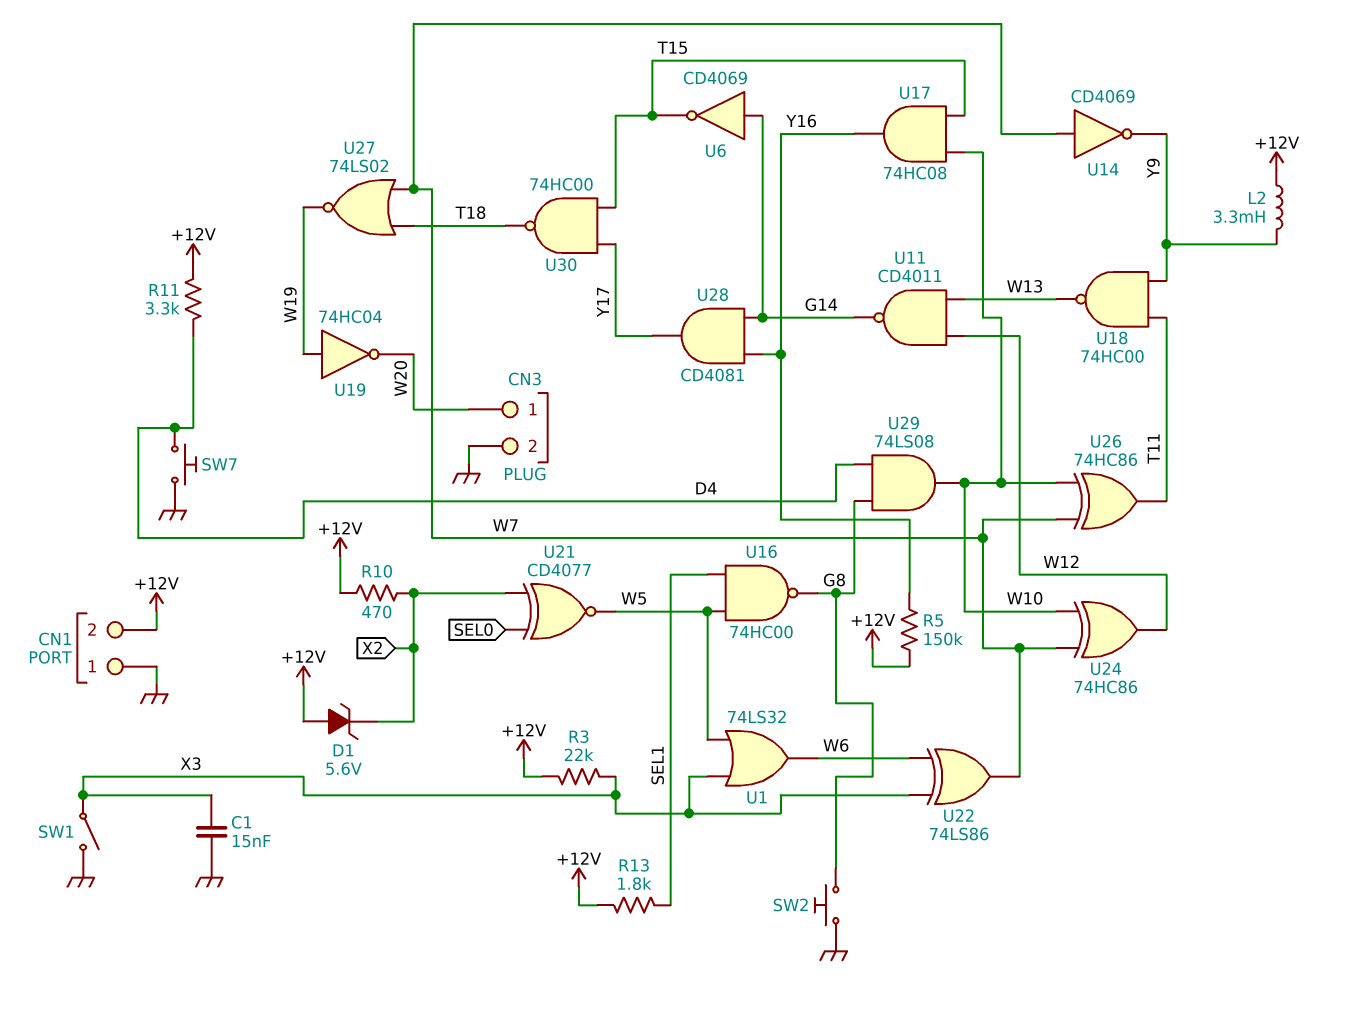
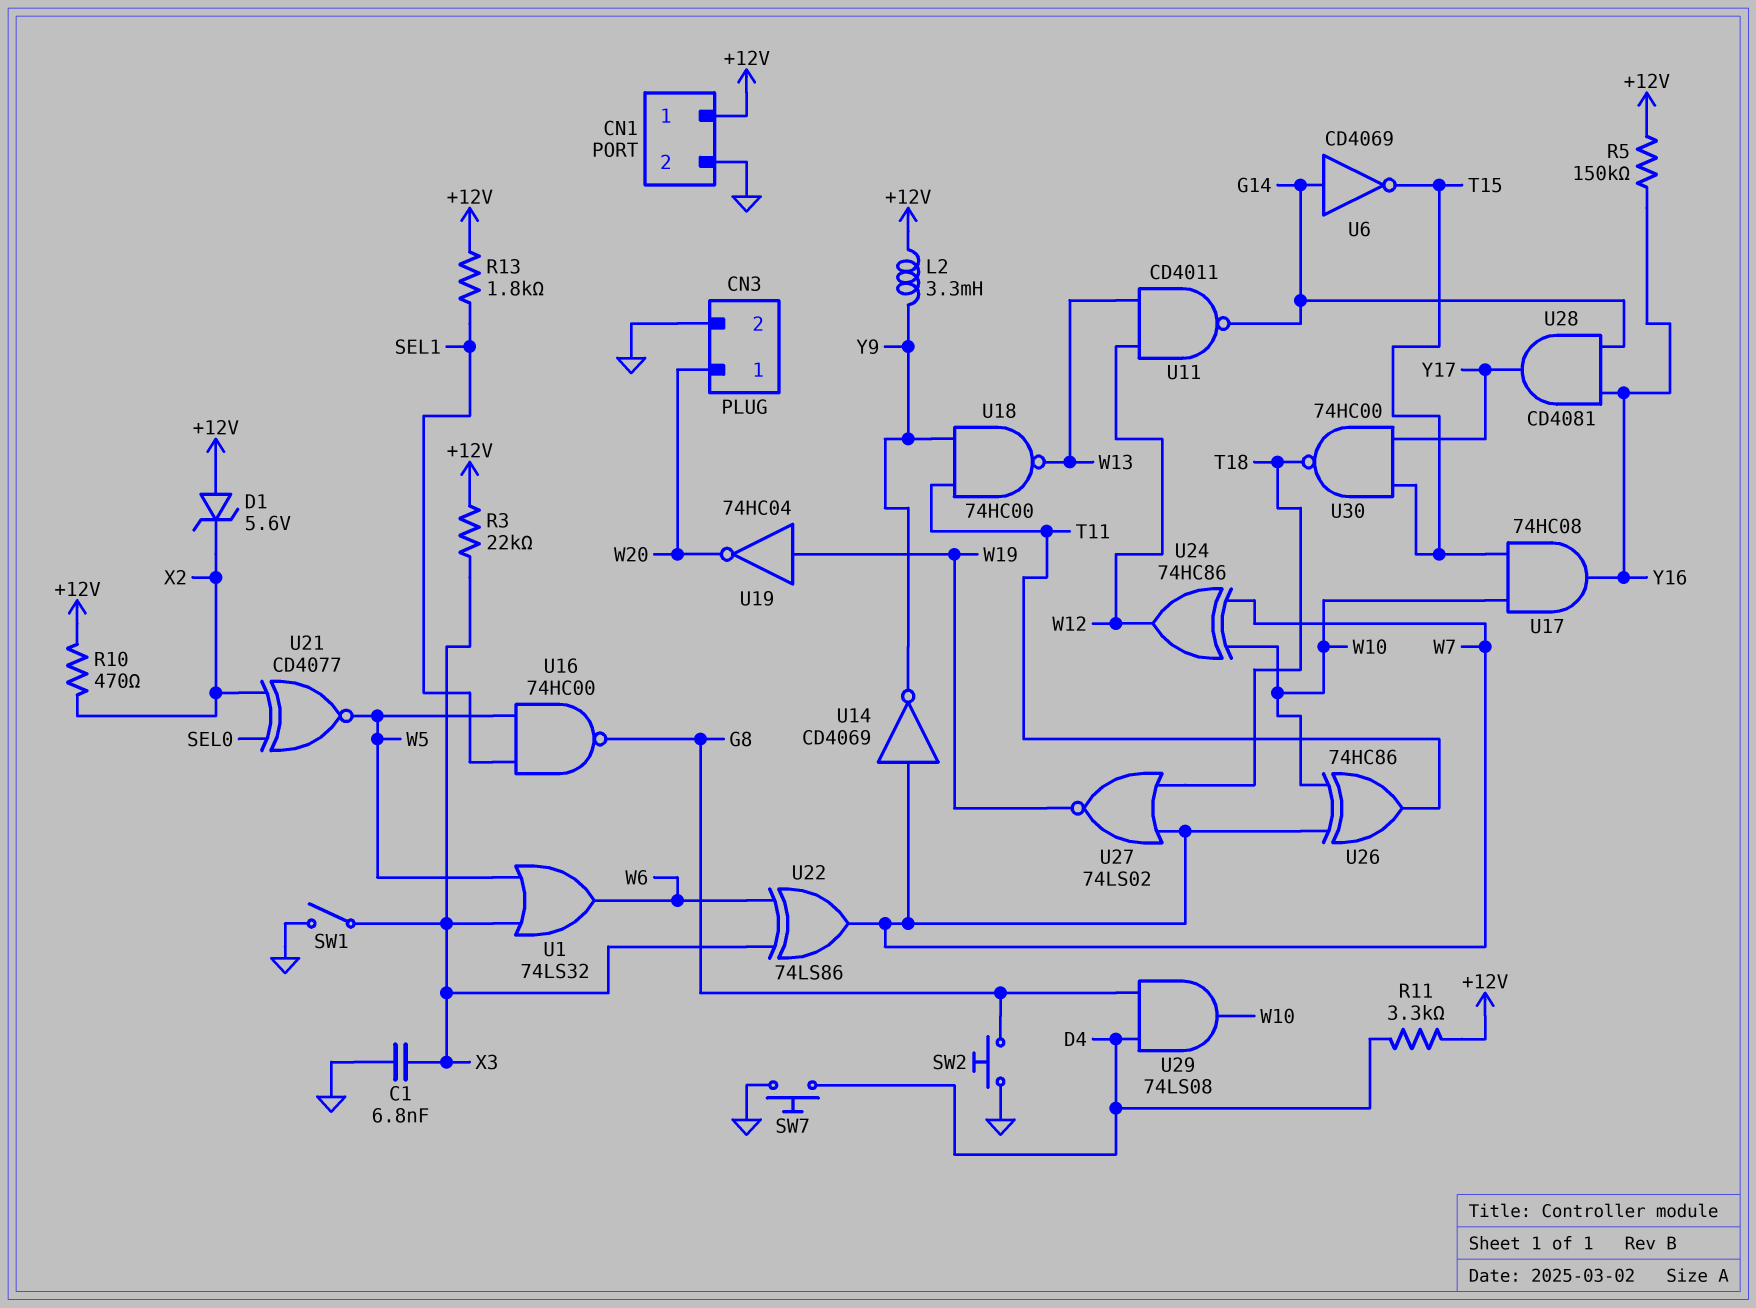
C1: 15nF (GND, X3) -> 6.8nF (GND, X3)
CN1 pin 1: GND -> +12V
CN1 pin 2: +12V -> GND

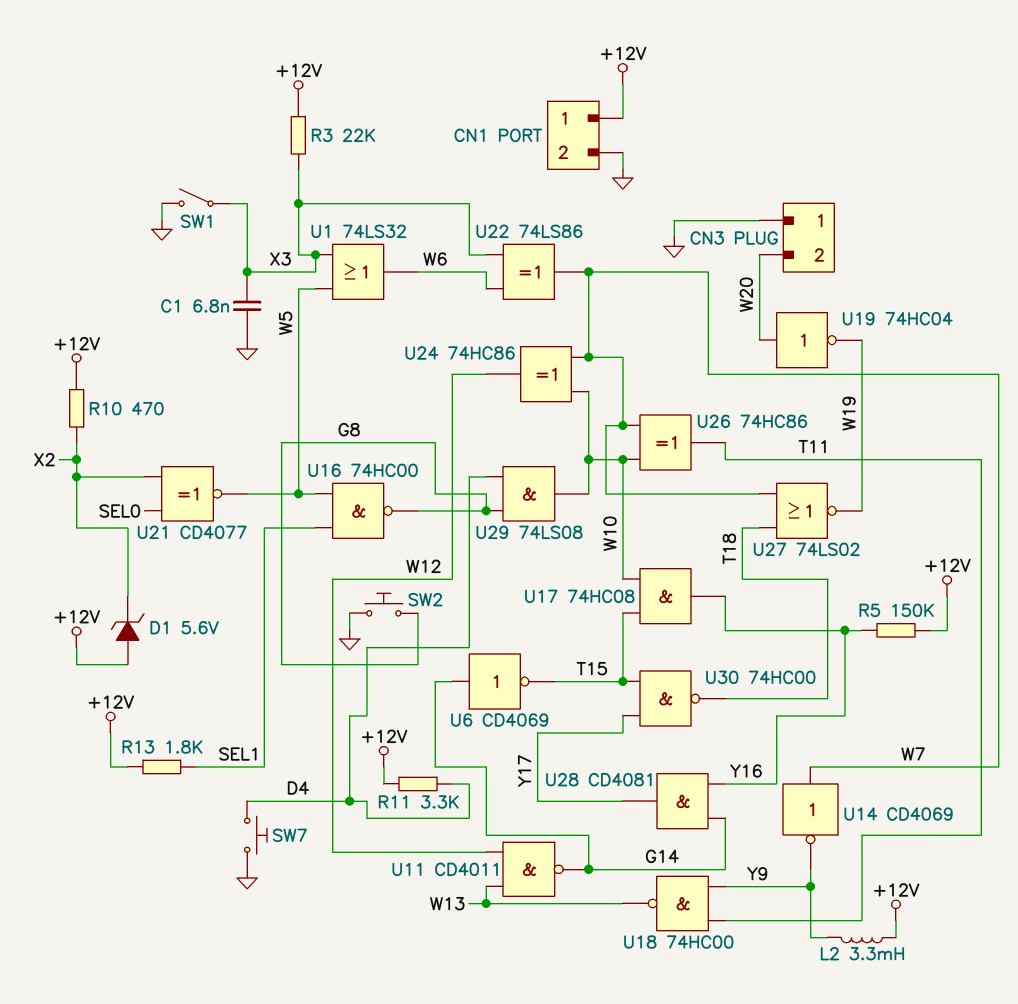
CN3 pin 1: W20 -> GND
CN3 pin 2: GND -> W20
U19: NOT 74HC04 (in W19, out W20) -> NOT 74HC04 (in W20, out W19)

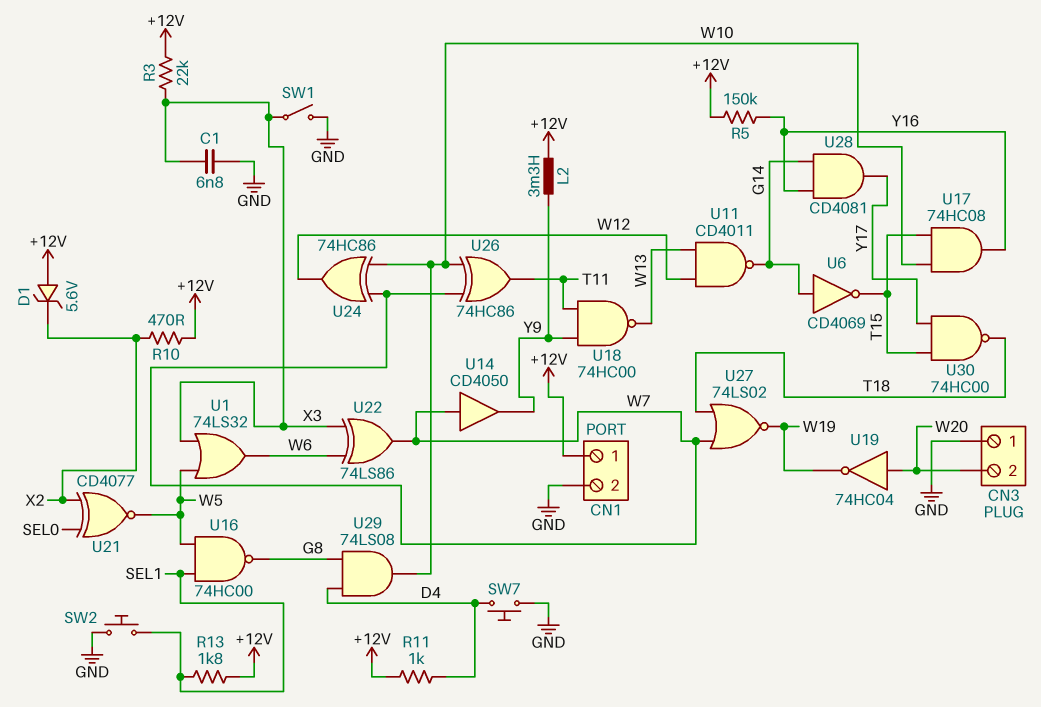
R11: 3.3k (+12V, D4) -> 1k (+12V, D4)
SW2: button (G8, GND) -> button (GND, SEL1)
U14: NOT CD4069 (in W7, out Y9) -> buffer CD4050 (in W7, out Y9)

